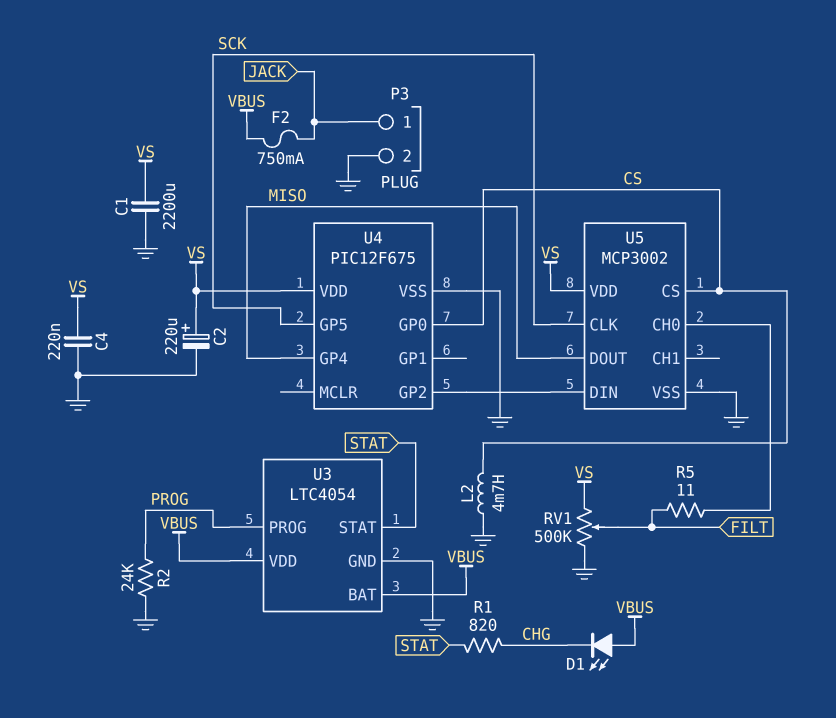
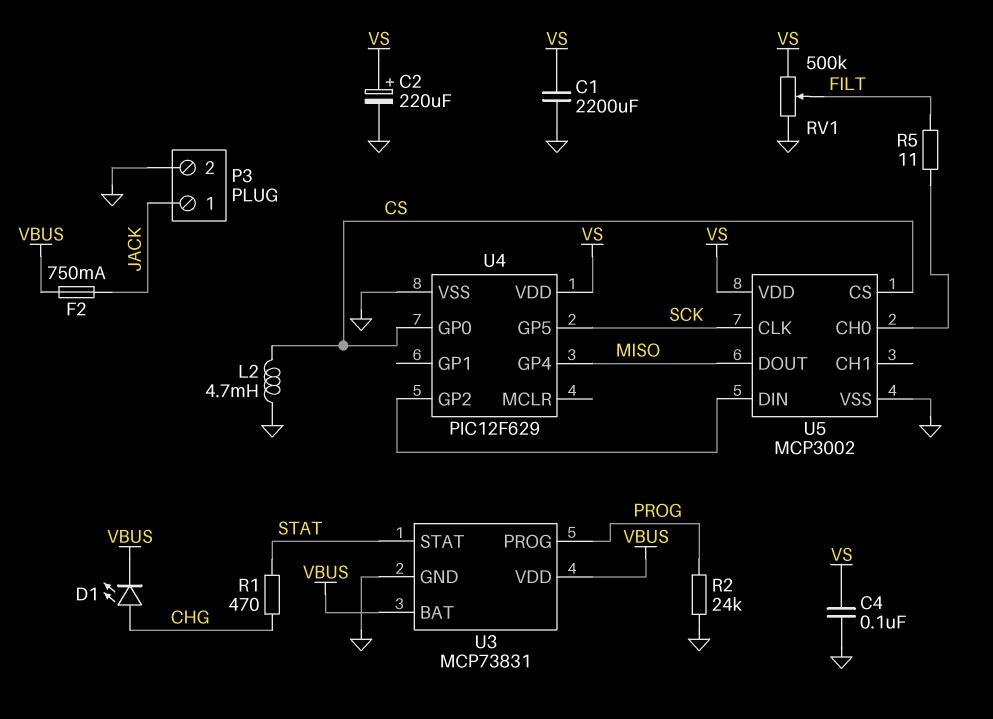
C4: 220nF (GND, VS) -> 100nF (GND, VS)
D1: LED (A VBUS, K CHG) -> LED (A CHG, K VBUS)
R1: 820 (CHG, STAT) -> 470 (CHG, STAT)
U3: LTC4054 -> MCP73831
U4: PIC12F675 -> PIC12F629

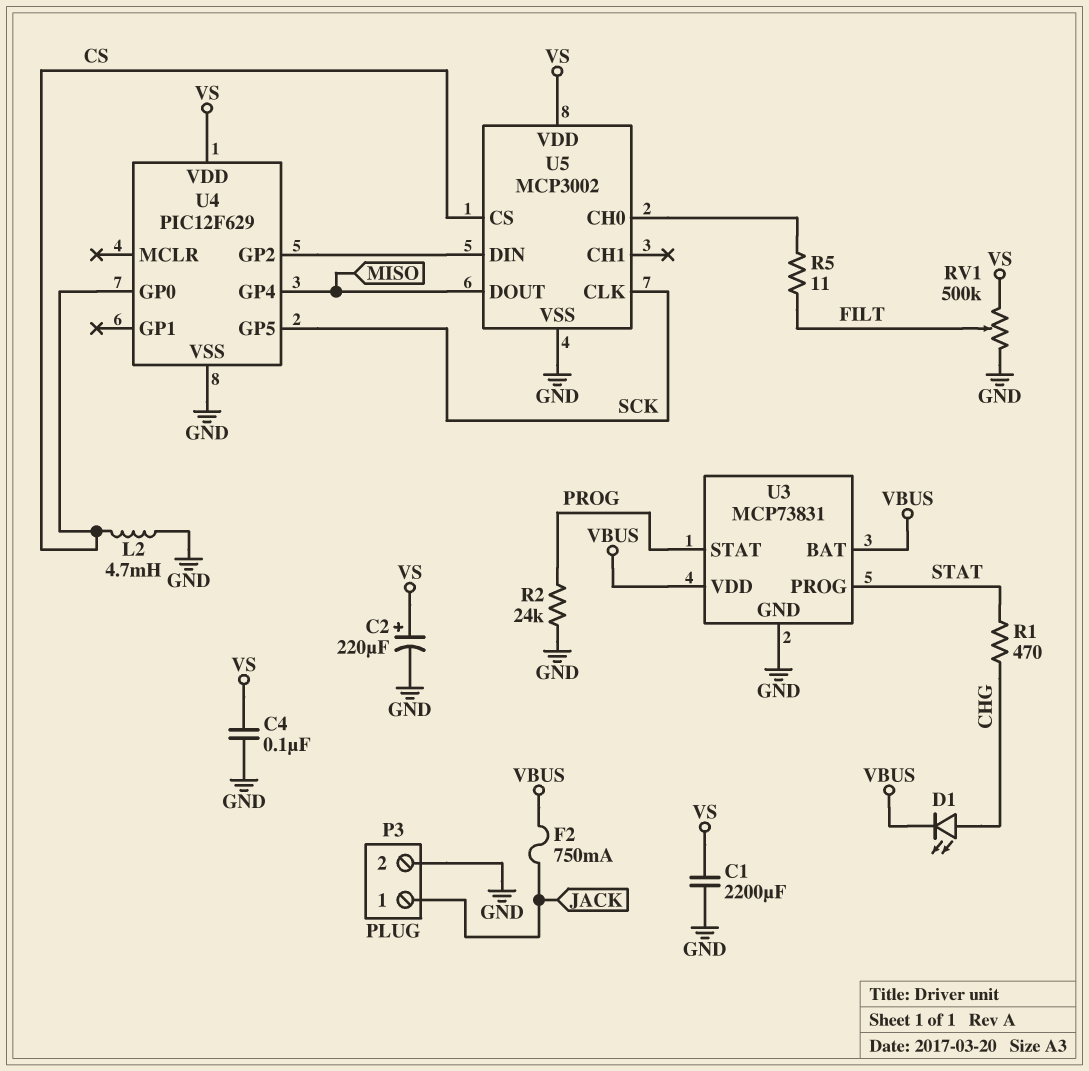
U3 pin PROG: PROG -> STAT
U3 pin STAT: STAT -> PROG

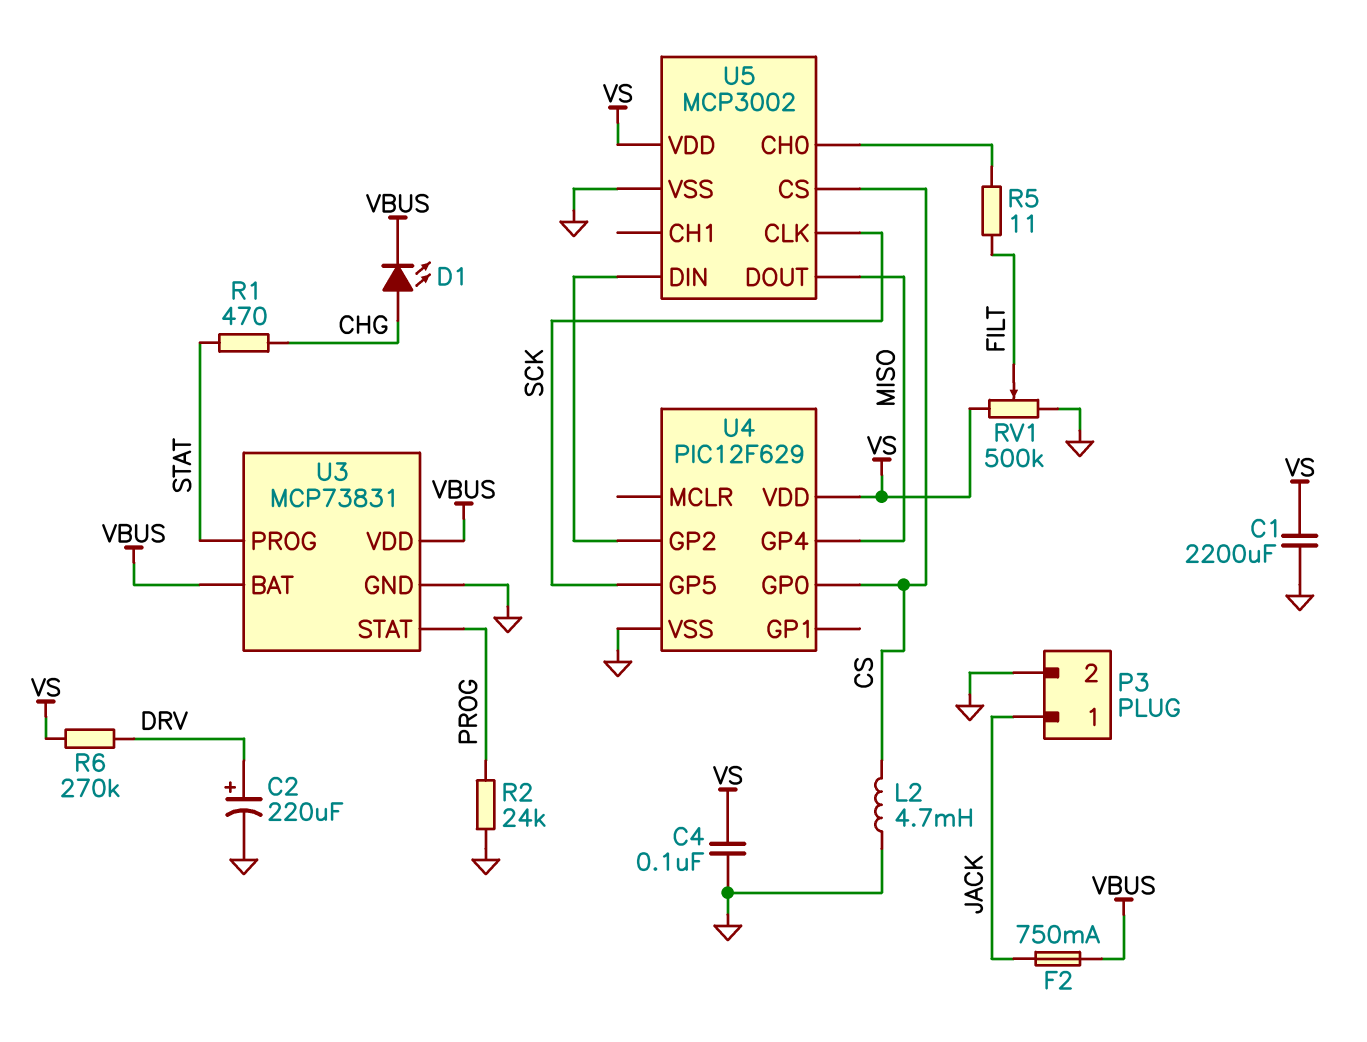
C2: 220uF (plus VS, minus GND) -> 220uF (plus DRV, minus GND)
R6: none -> 270k (DRV, VS)

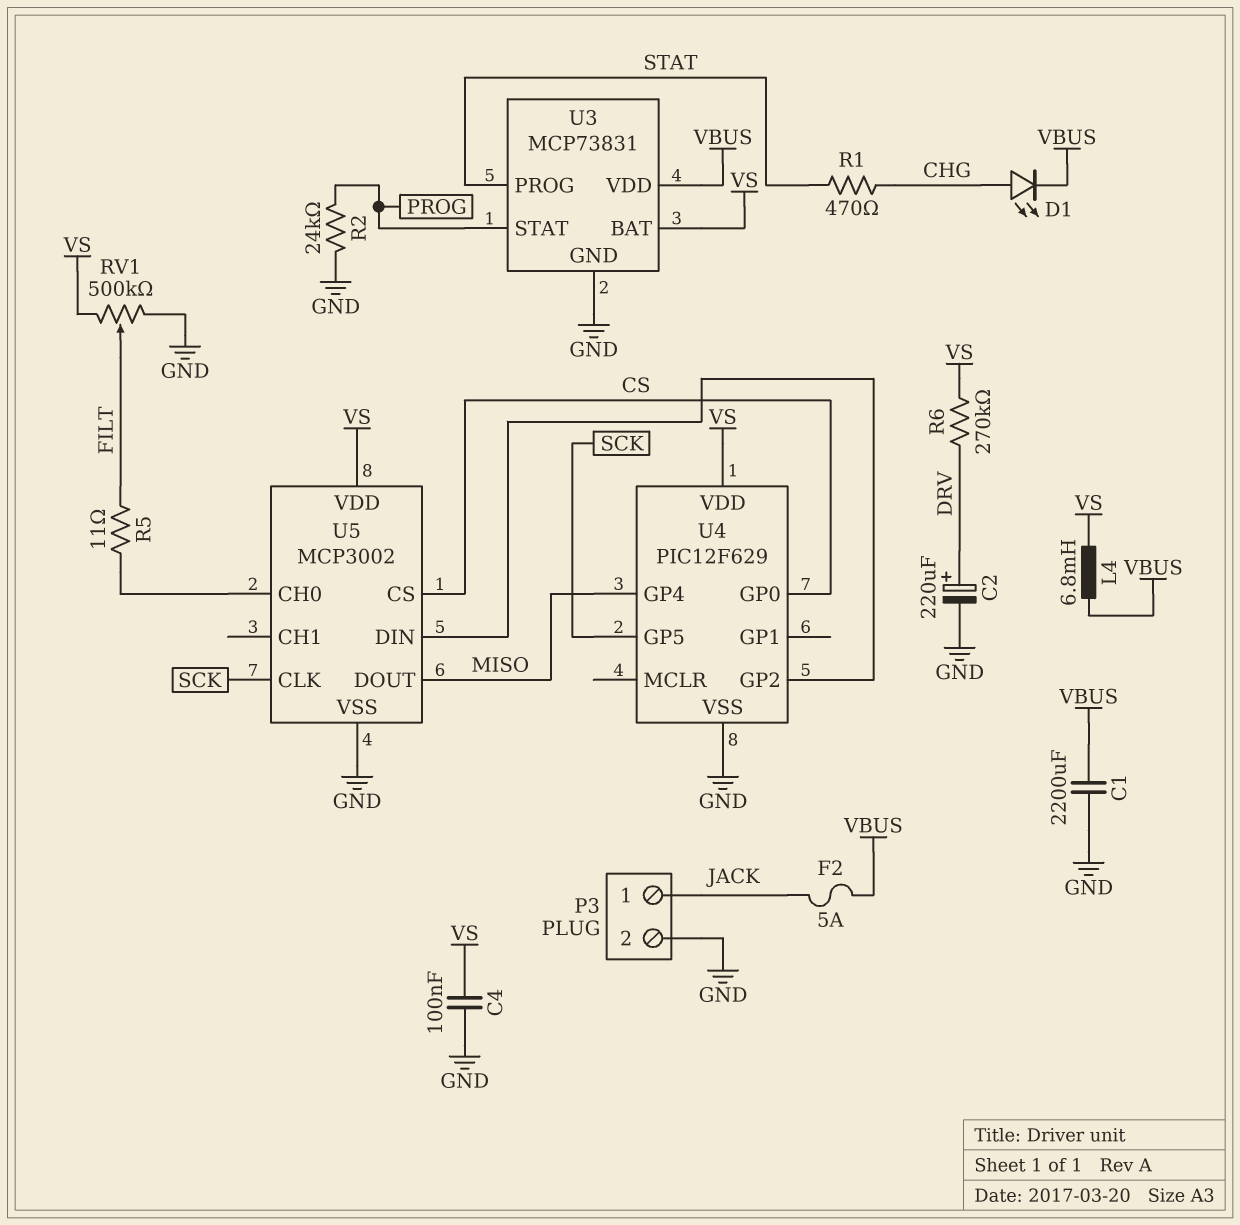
C1: 2200uF (GND, VS) -> 2200uF (GND, VBUS)
F2: 750mA (JACK, VBUS) -> 5A (JACK, VBUS)
L2: 4.7mH (CS, GND) -> none
L4: none -> 6.8mH (VBUS, VS)
U3 pin BAT: VBUS -> VS

